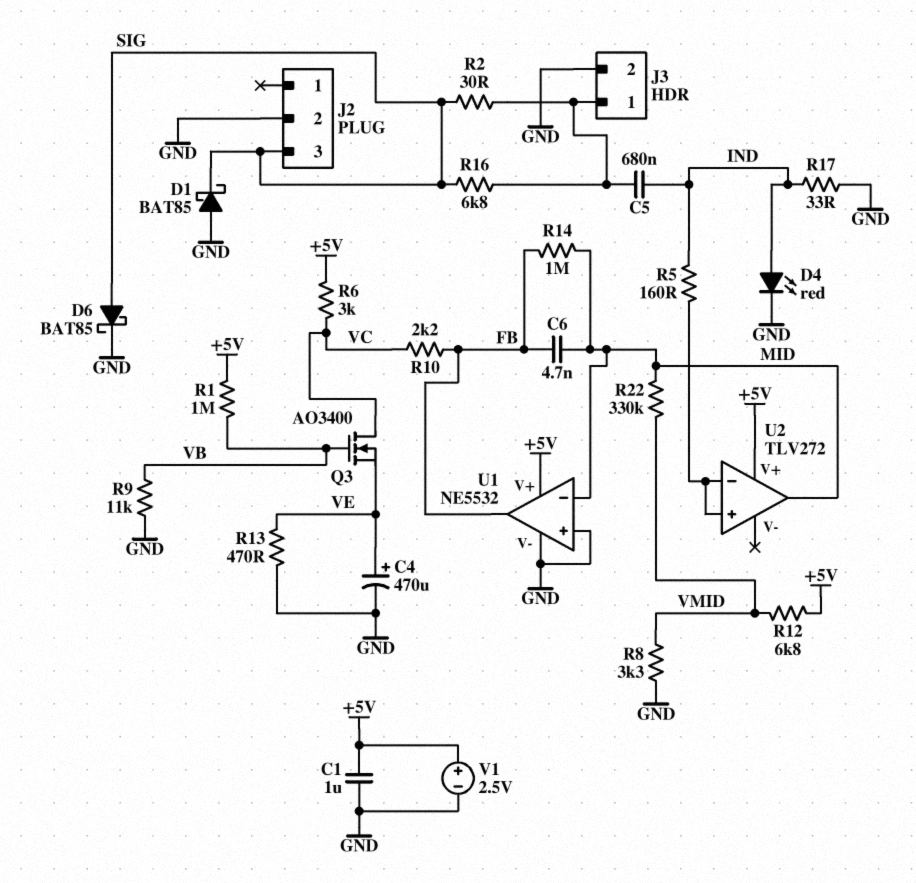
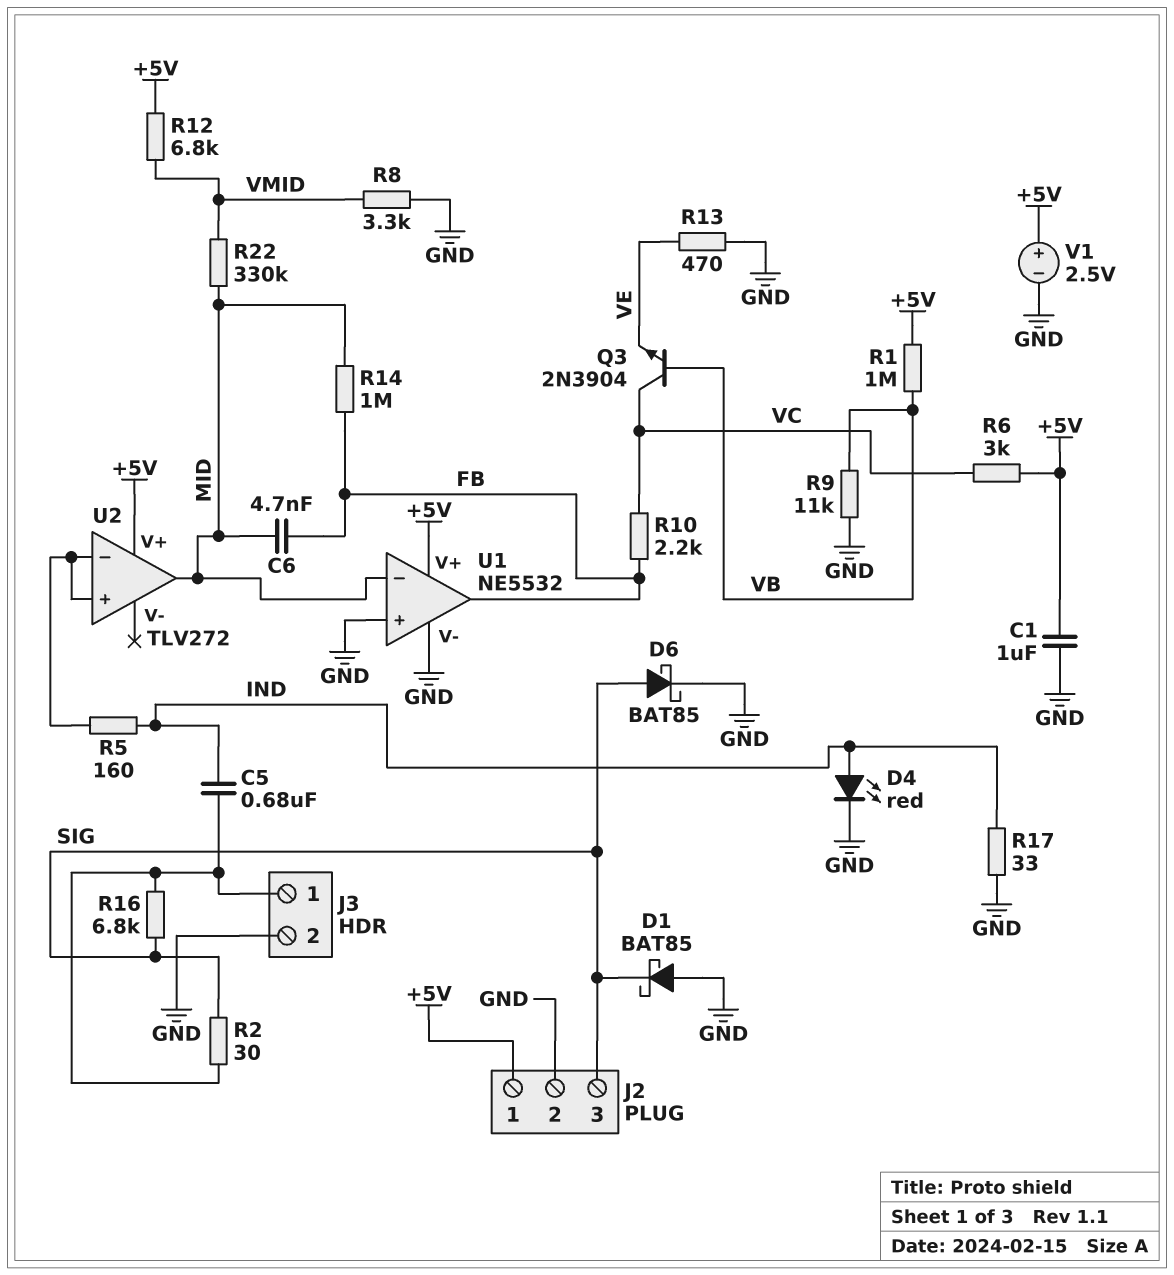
C4: 470uF (plus VE, minus GND) -> none
J2 pin 1: none -> +5V
Q3: NMOS AO3400 (G VB, D VC, S VE) -> NPN 2N3904 (B VB, C VC, E VE)

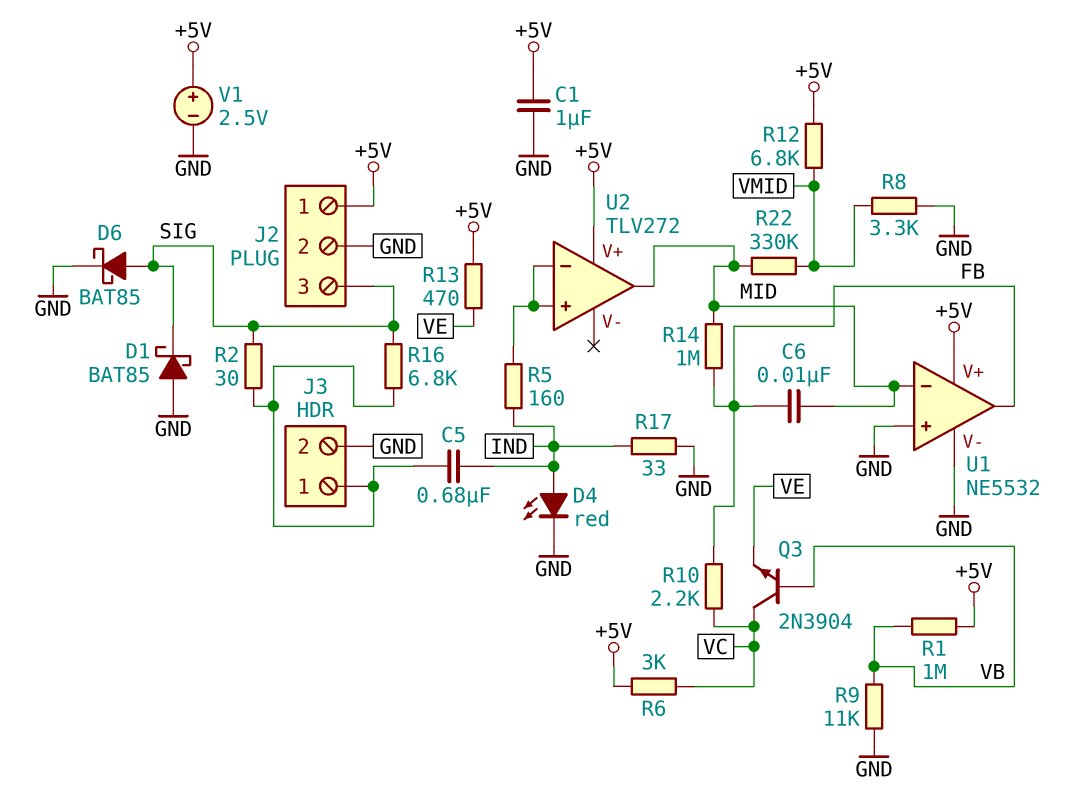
C6: 4.7nF (FB, MID) -> 10nF (FB, MID)
R13: 470 (GND, VE) -> 470 (+5V, VE)

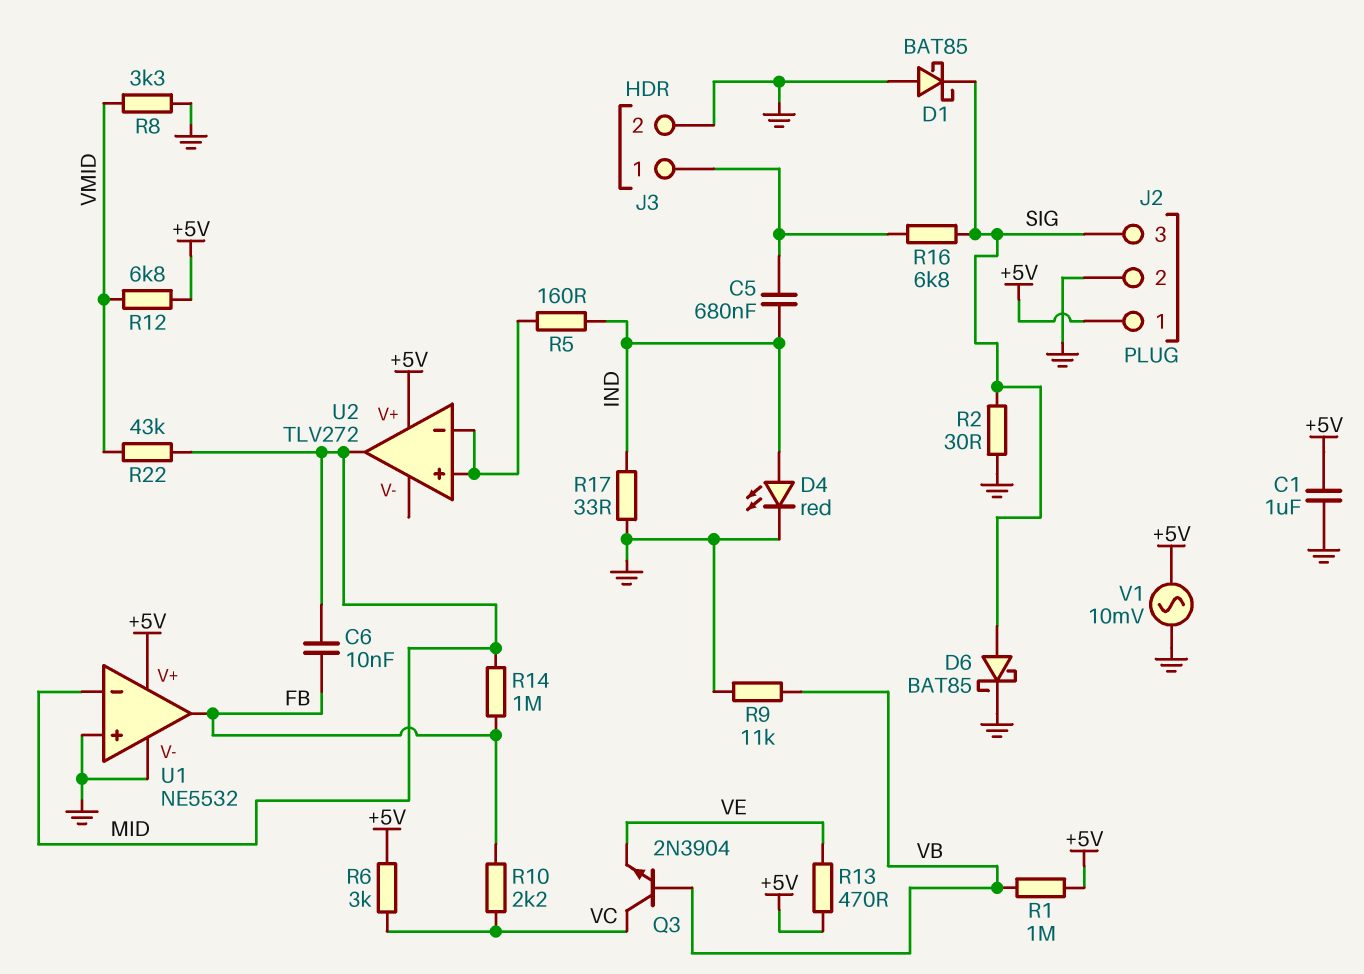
R2: 30 (J3/1, SIG) -> 30 (GND, SIG)
R22: 330k (MID, VMID) -> 43k (MID, VMID)
V1: 2.5V (plus +5V, minus GND) -> AC 10mV (+5V, GND)

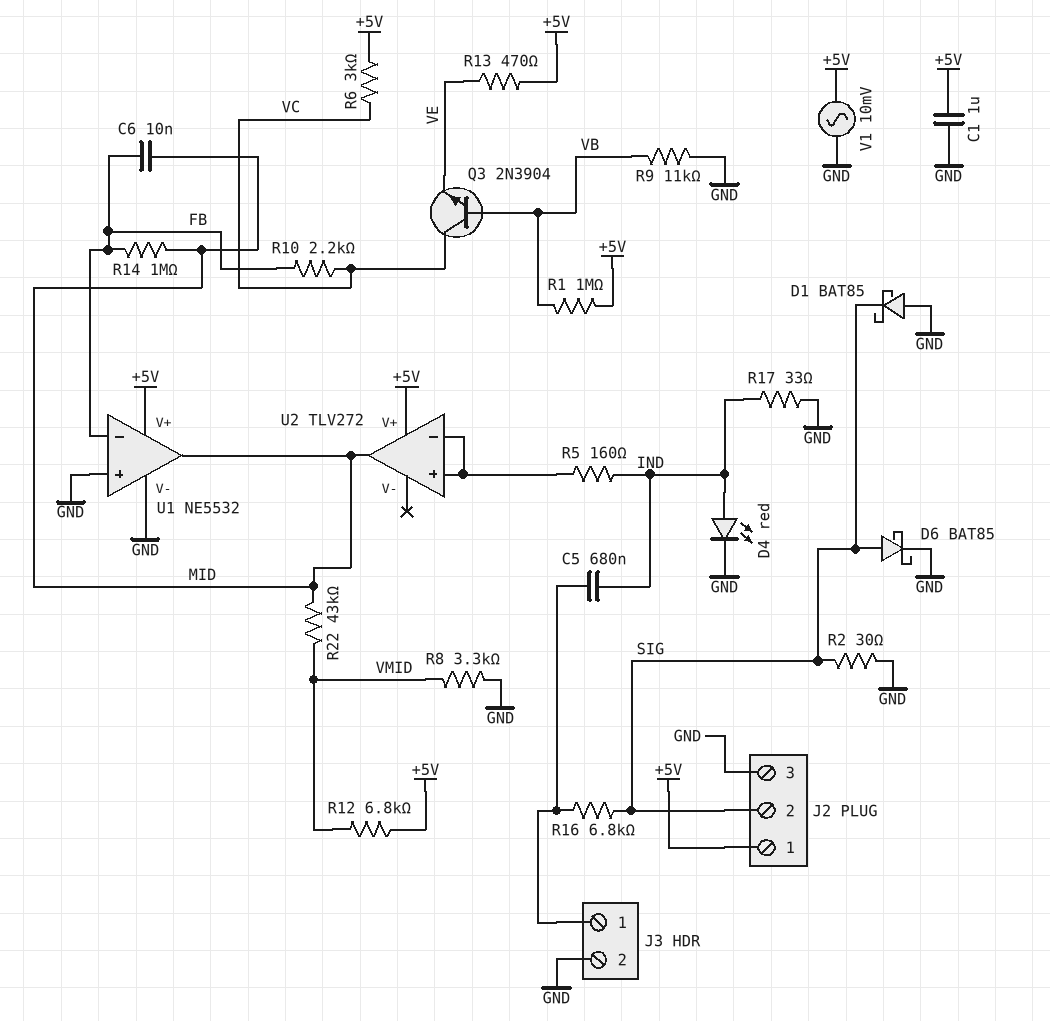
J2 pin 2: GND -> SIG
J2 pin 3: SIG -> GND
U1 pin in-: MID -> FB
U1 pin out: FB -> MID

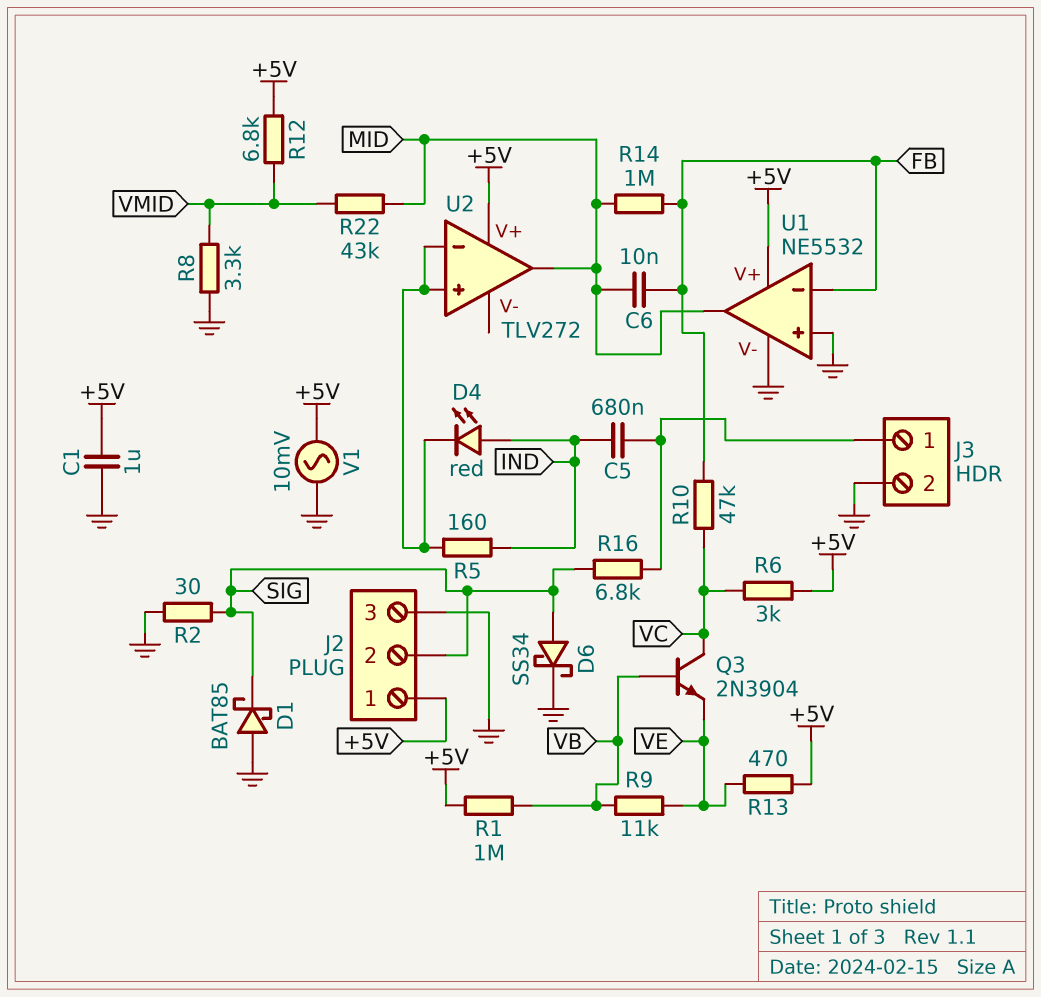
D4: LED red (A IND, K GND) -> LED red (A IND, K U2/in+)
D6: schottky BAT85 (A SIG, K GND) -> schottky SS34 (A SIG, K GND)
R9: 11k (GND, VB) -> 11k (VB, VE)
R10: 2.2k (FB, VC) -> 47k (FB, VC)
R17: 33 (GND, IND) -> none

